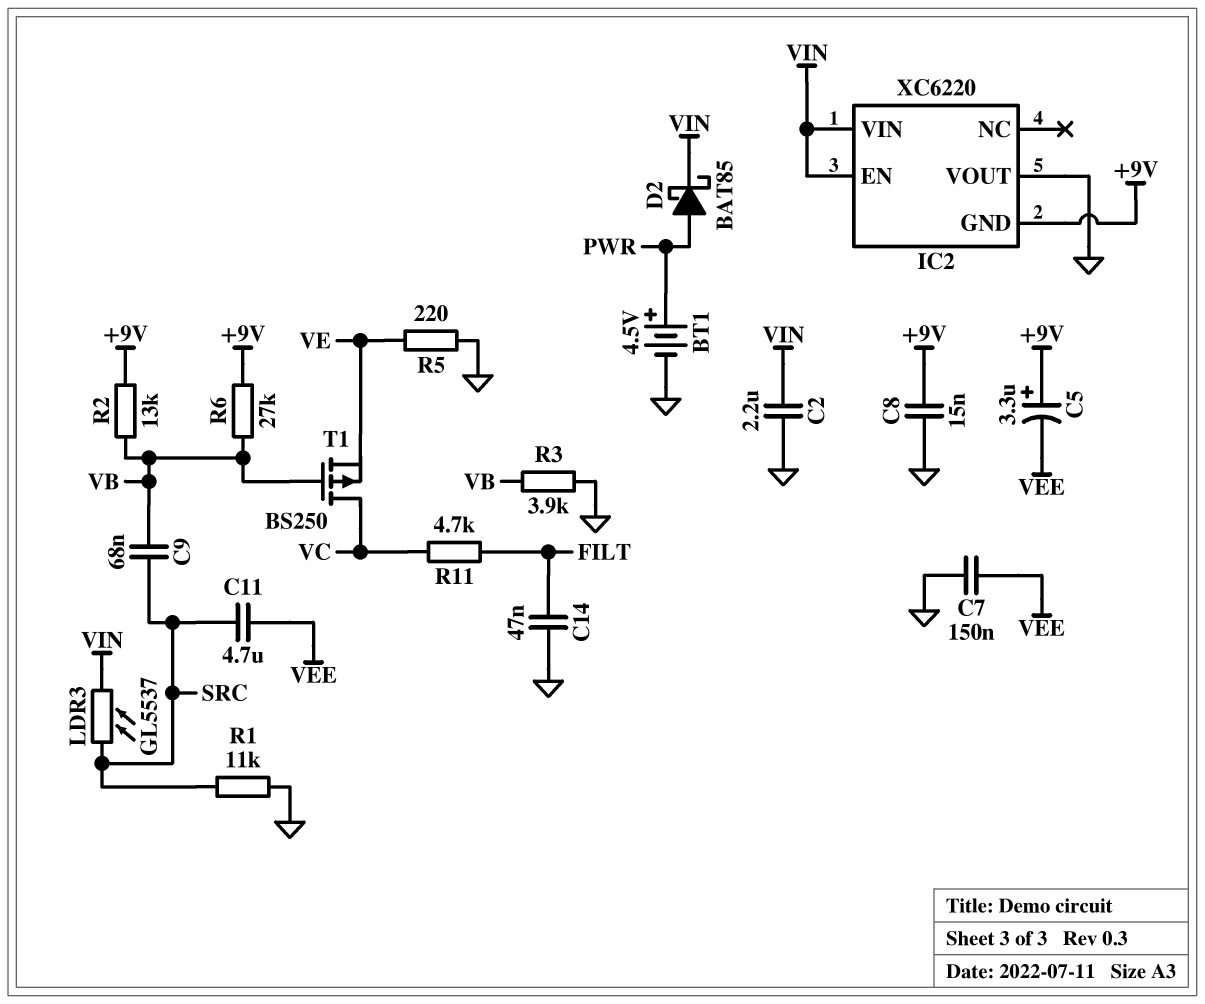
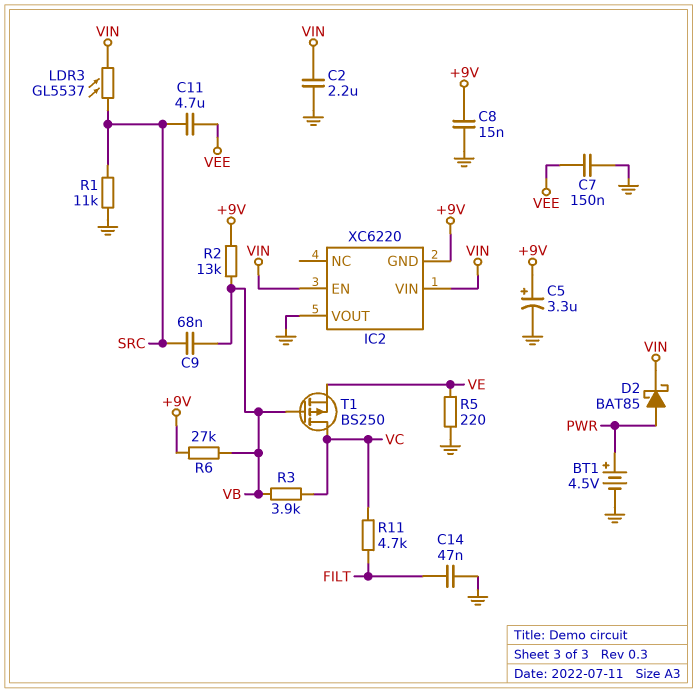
C5: 3.3uF (plus +9V, minus VEE) -> 3.3uF (plus +9V, minus GND)
R3: 3.9k (GND, VB) -> 3.9k (VB, VC)

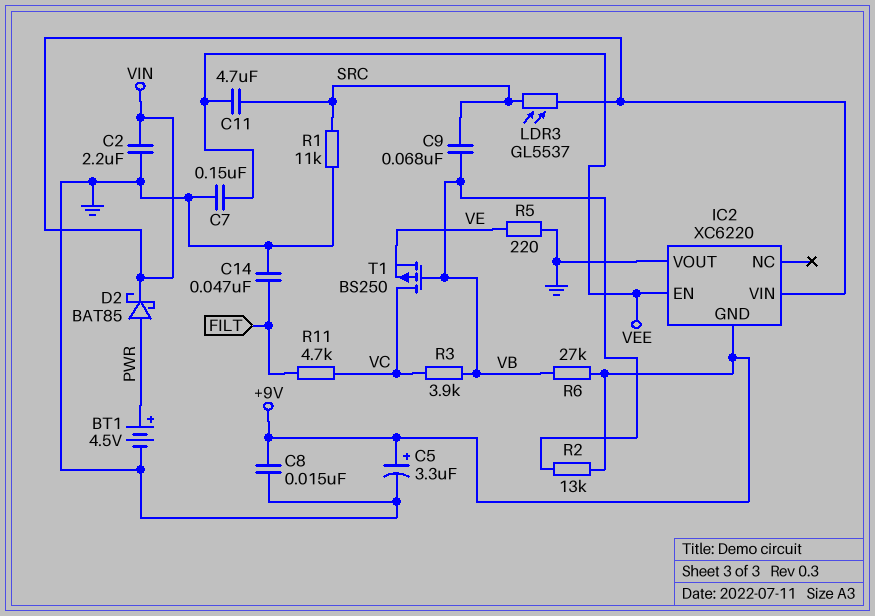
IC2 pin EN: VIN -> VEE

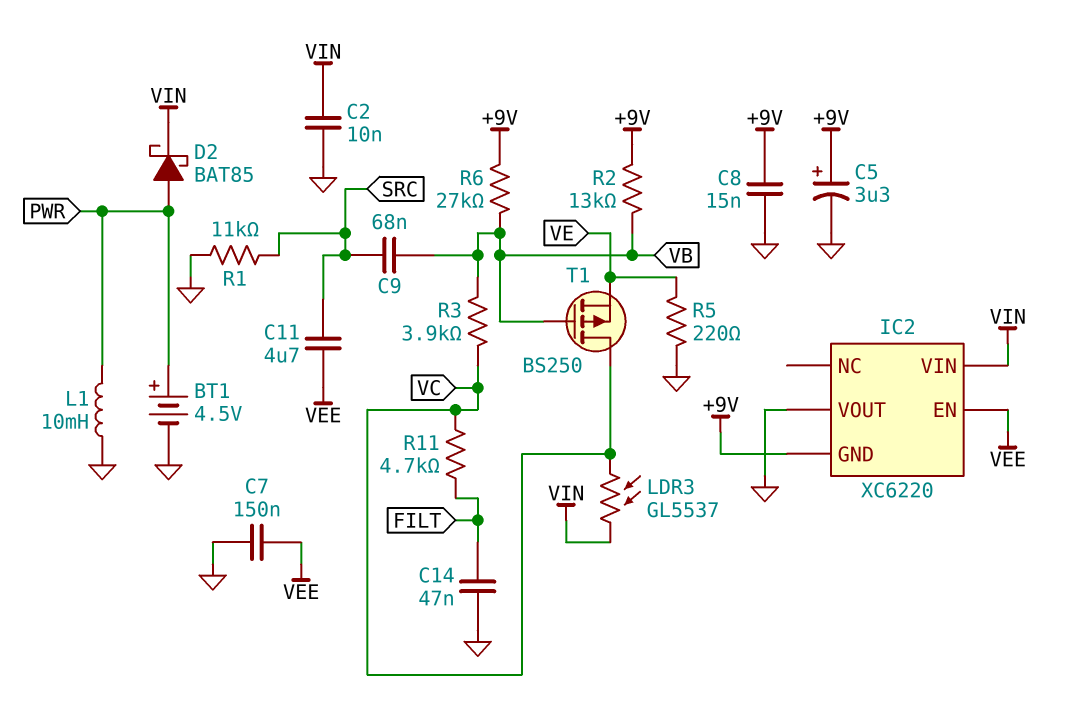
C2: 2.2uF (GND, VIN) -> 10nF (GND, VIN)
L1: none -> 10mH (GND, PWR)
LDR3: GL5537 (SRC, VIN) -> GL5537 (VC, VIN)

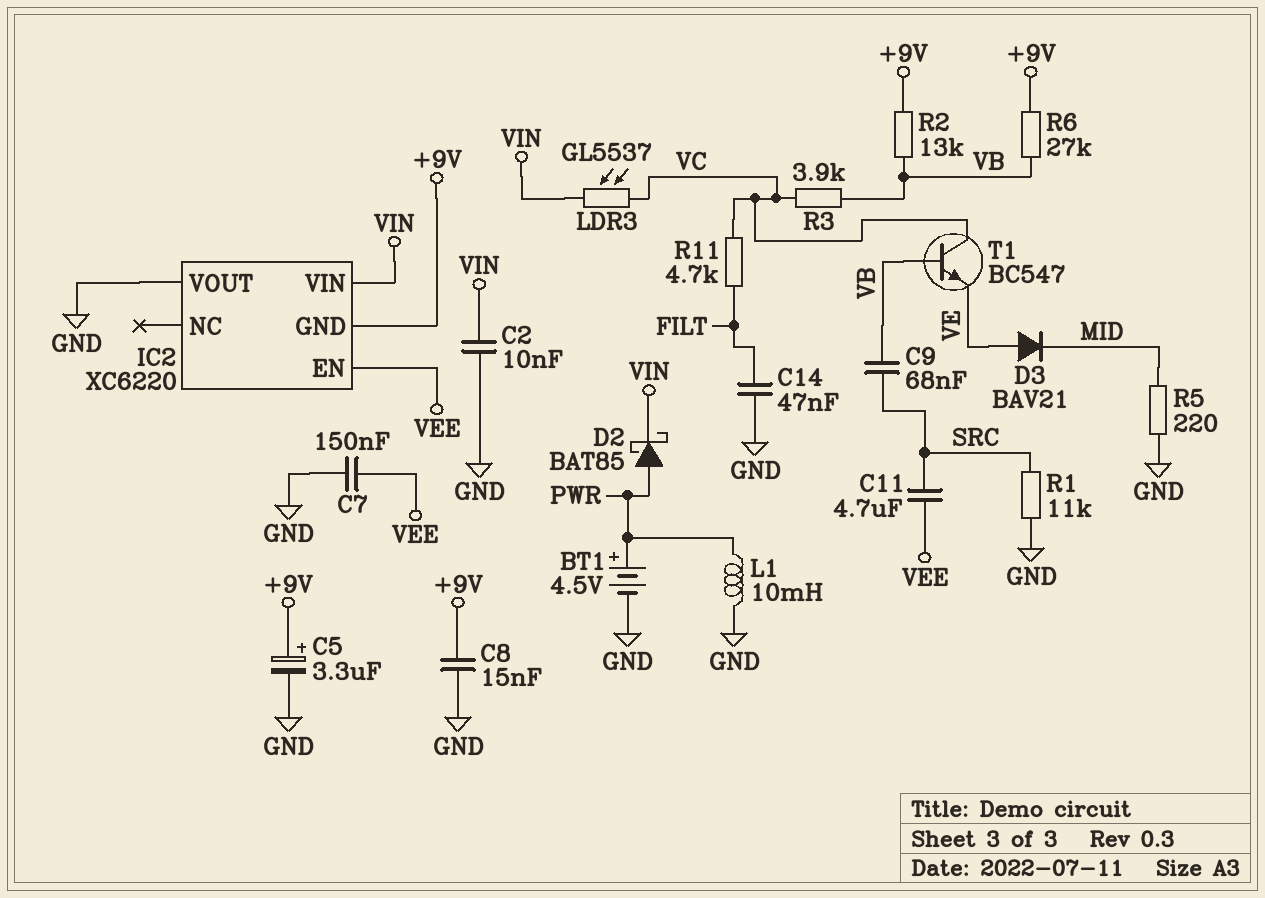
D3: none -> diode BAV21 (A VE, K MID)
R5: 220 (GND, VE) -> 220 (GND, MID)
T1: PMOS BS250 (G VB, D VC, S VE) -> NPN BC547 (B VB, C VC, E VE)

